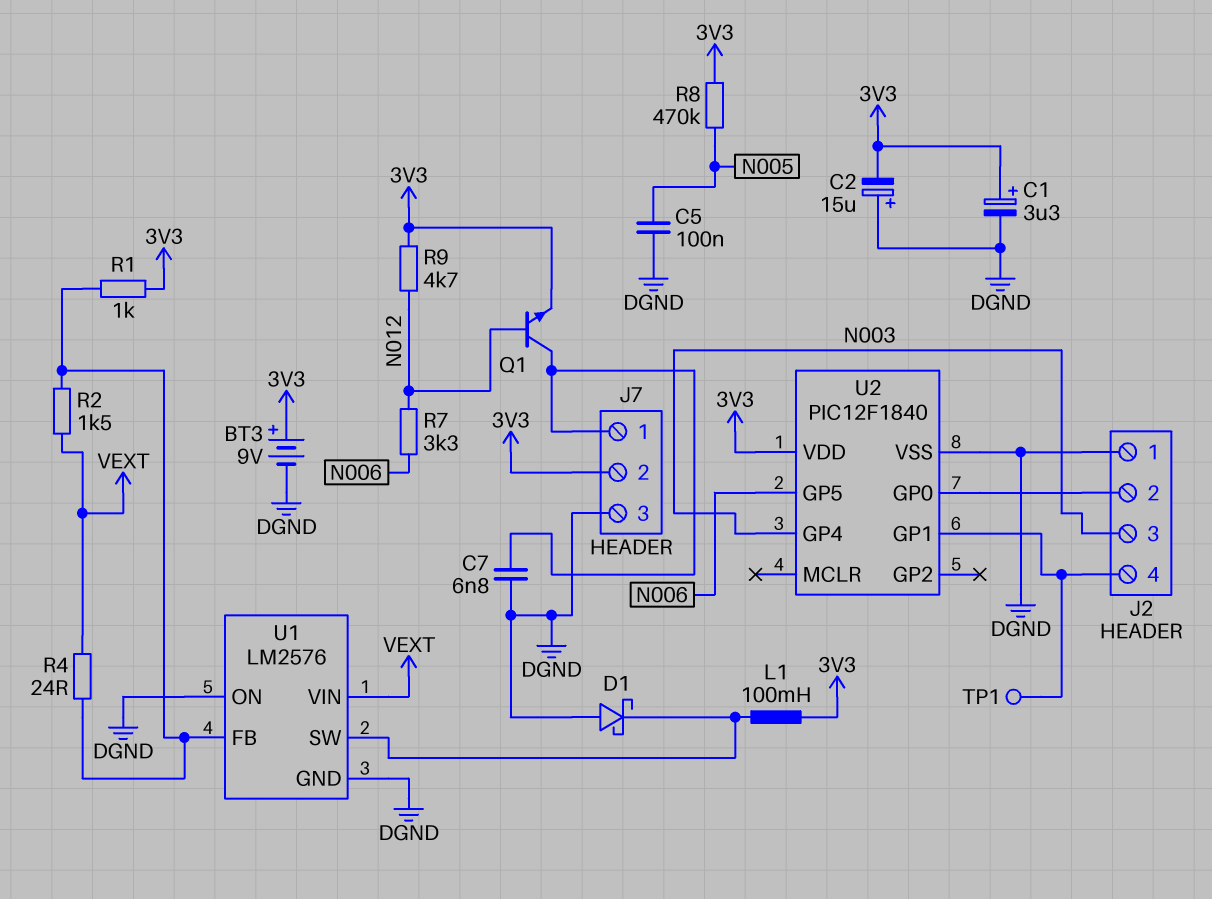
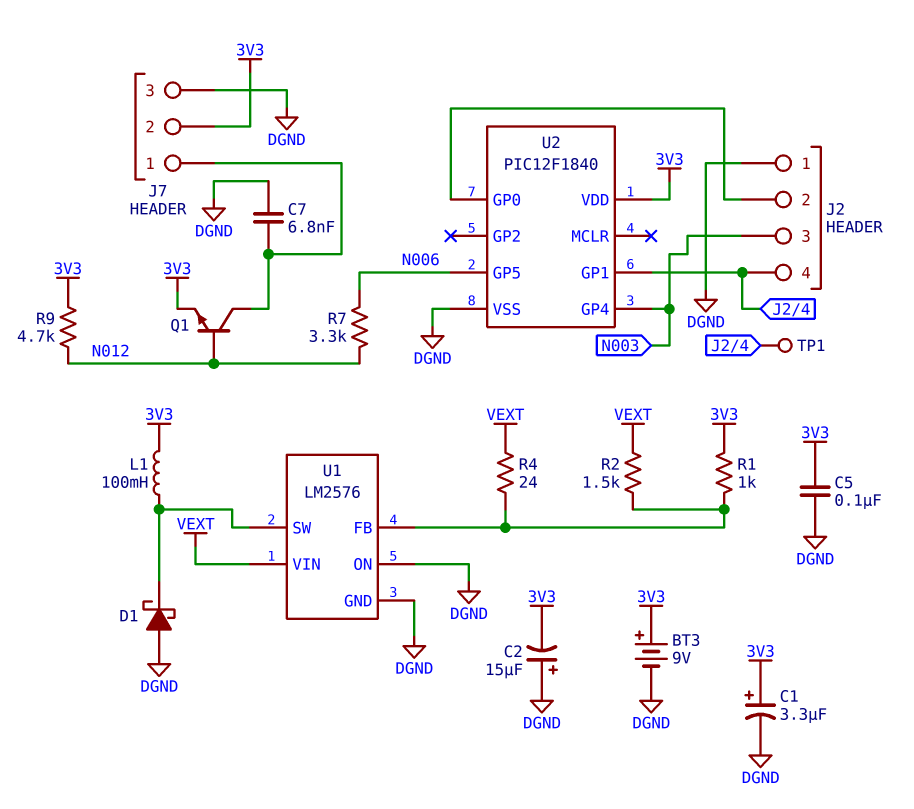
C5: 100nF (DGND, N005) -> 100nF (3V3, DGND)
R8: 470k (3V3, N005) -> none

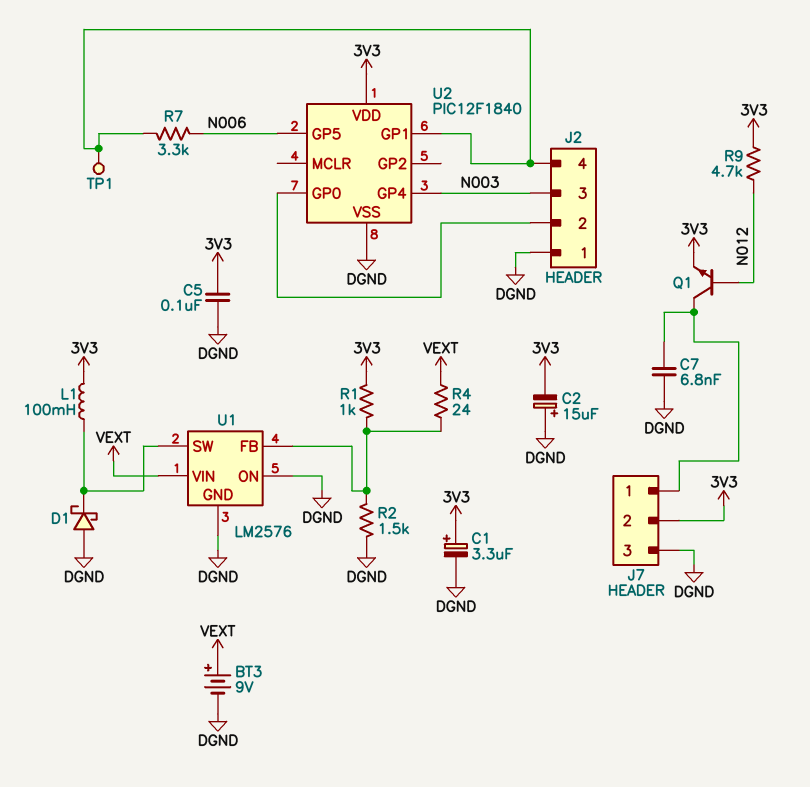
BT3: 9V (plus 3V3, minus DGND) -> 9V (plus VEXT, minus DGND)
R2: 1.5k (U1/FB, VEXT) -> 1.5k (DGND, U1/FB)
R7: 3.3k (N006, N012) -> 3.3k (J2/4, N006)

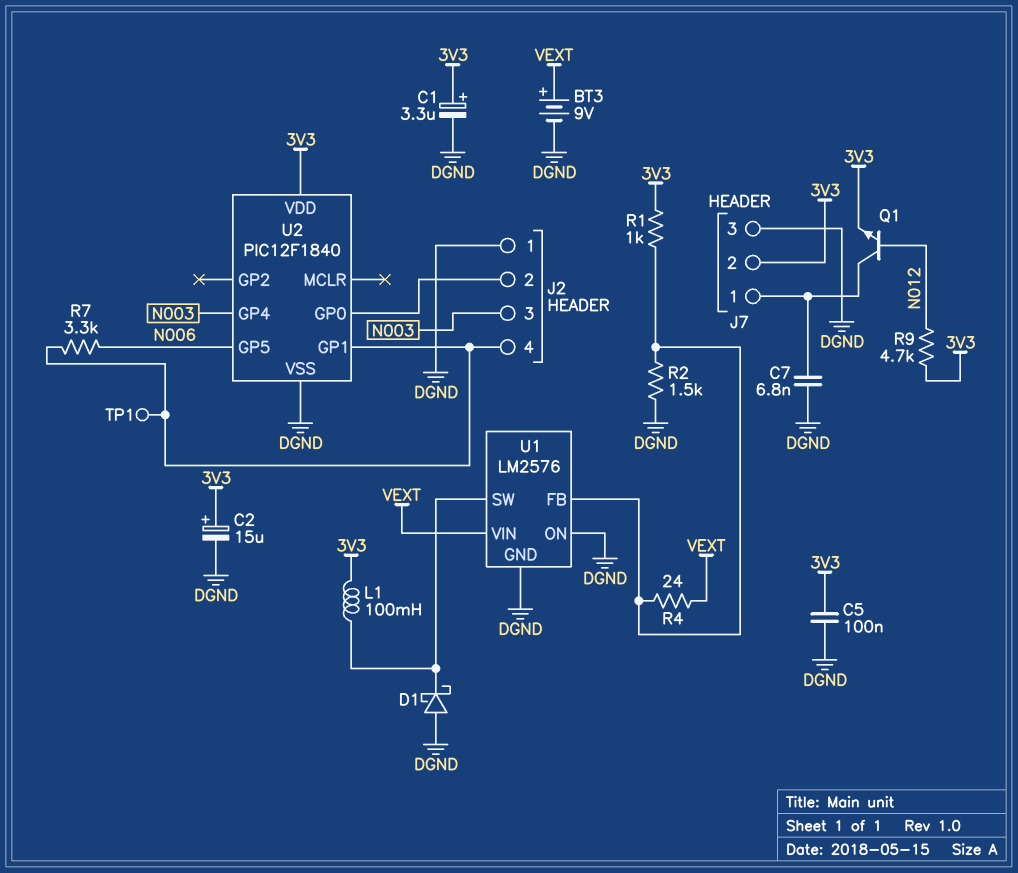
C2: 15uF (plus DGND, minus 3V3) -> 15uF (plus 3V3, minus DGND)

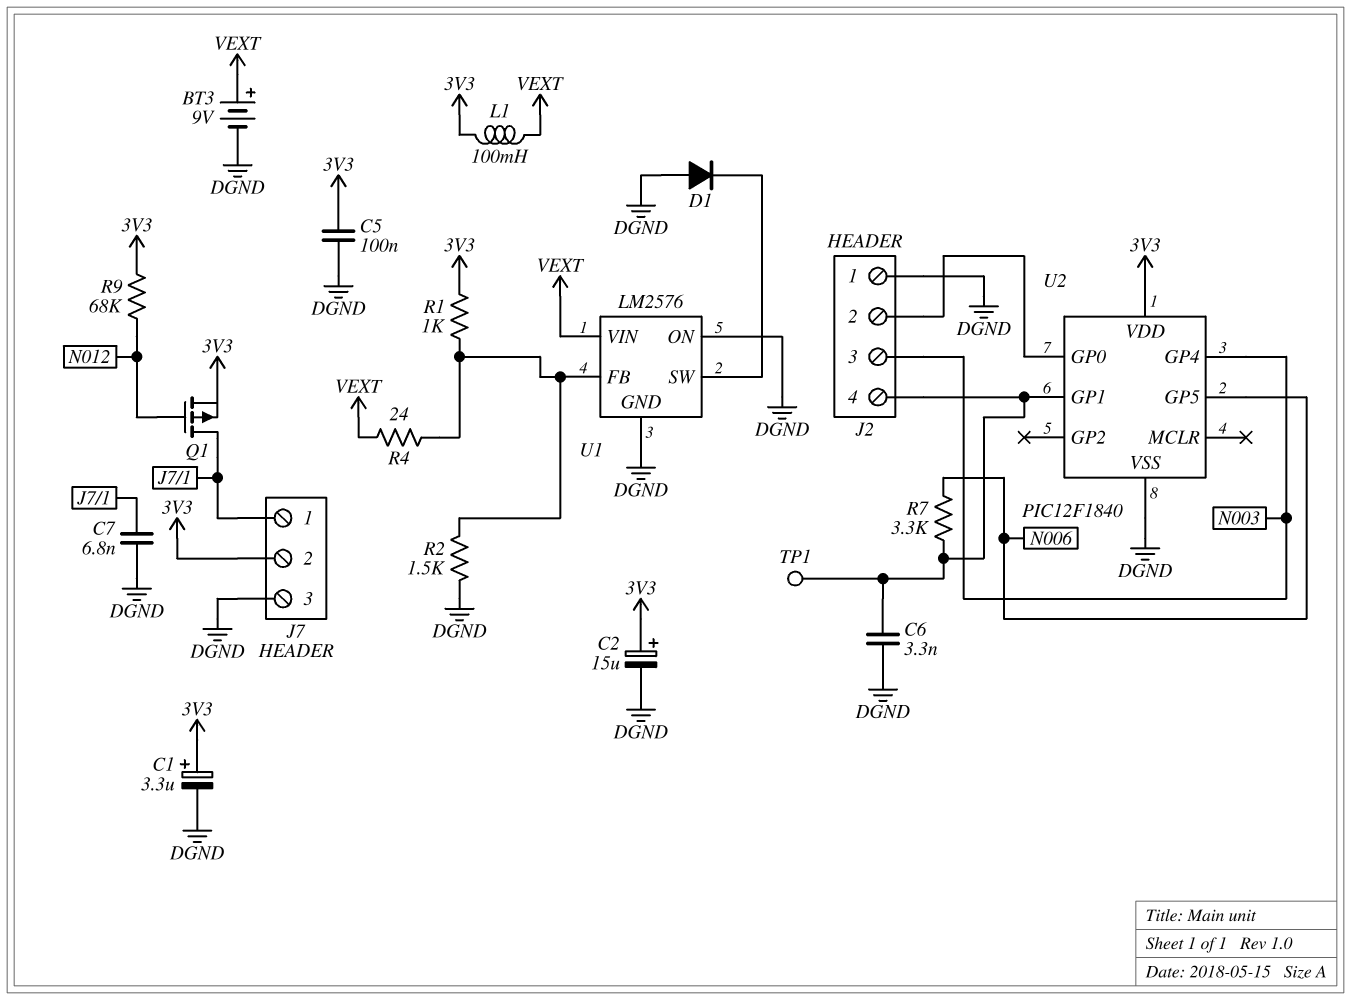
C6: none -> 3.3nF (DGND, J2/4)
D1: schottky (A DGND, K U1/SW) -> diode (A DGND, K U1/SW)
L1: 100mH (3V3, U1/SW) -> 100mH (3V3, VEXT)
Q1: NPN (B N012, C J7/1, E 3V3) -> PMOS (G N012, D J7/1, S 3V3)
R9: 4.7k (3V3, N012) -> 68k (3V3, N012)

